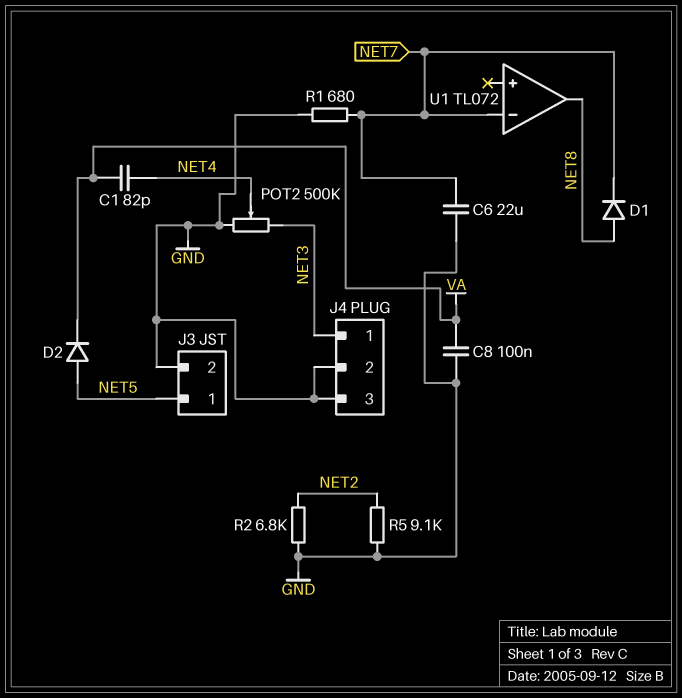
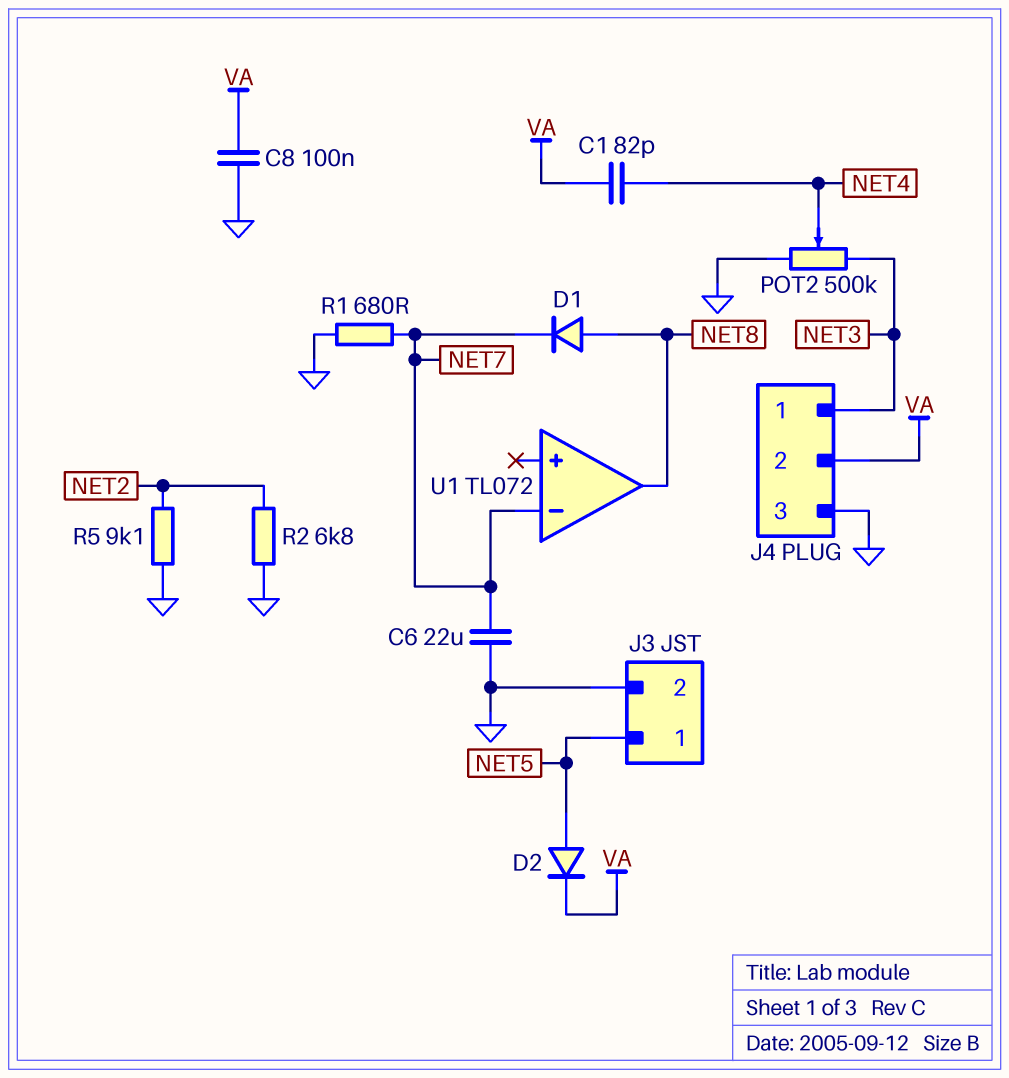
J4 pin 2: GND -> VA

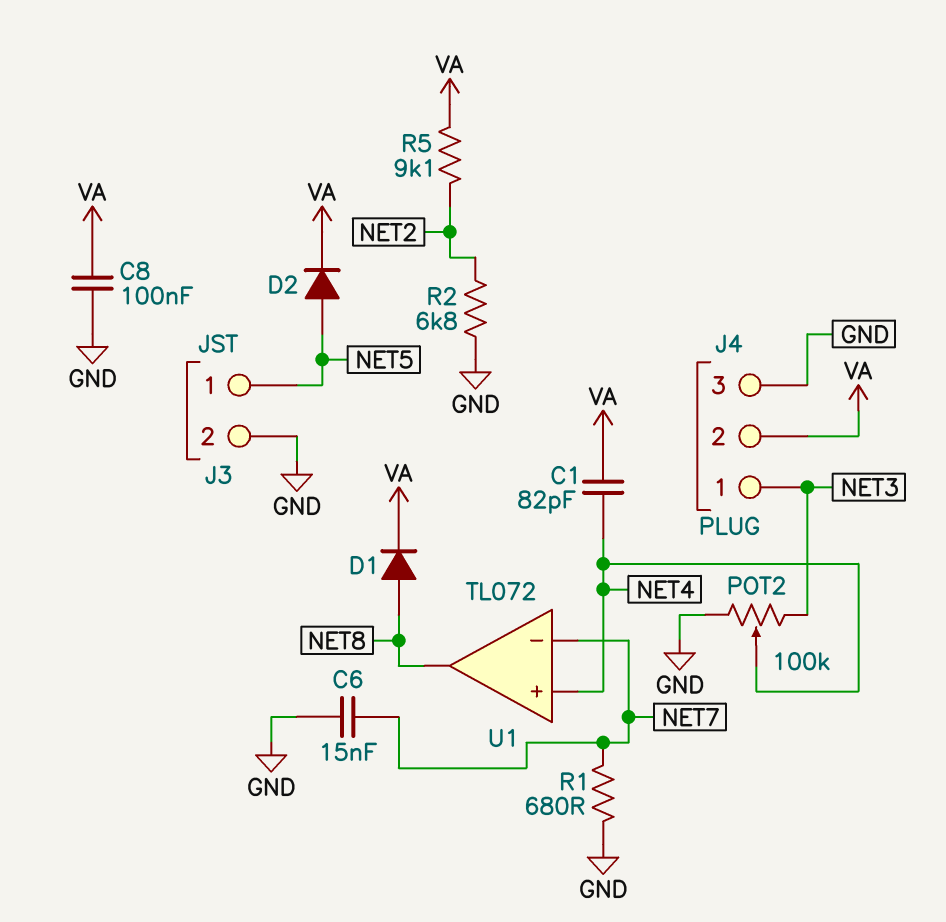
C6: 22uF (GND, NET7) -> 15nF (GND, NET7)
D1: diode (A NET8, K NET7) -> diode (A NET8, K VA)
POT2: 500k (GND, NET3, wiper NET4) -> 100k (GND, NET3, wiper NET4)
R5: 9.1k (GND, NET2) -> 9.1k (NET2, VA)
U1 pin in+: none -> NET4

